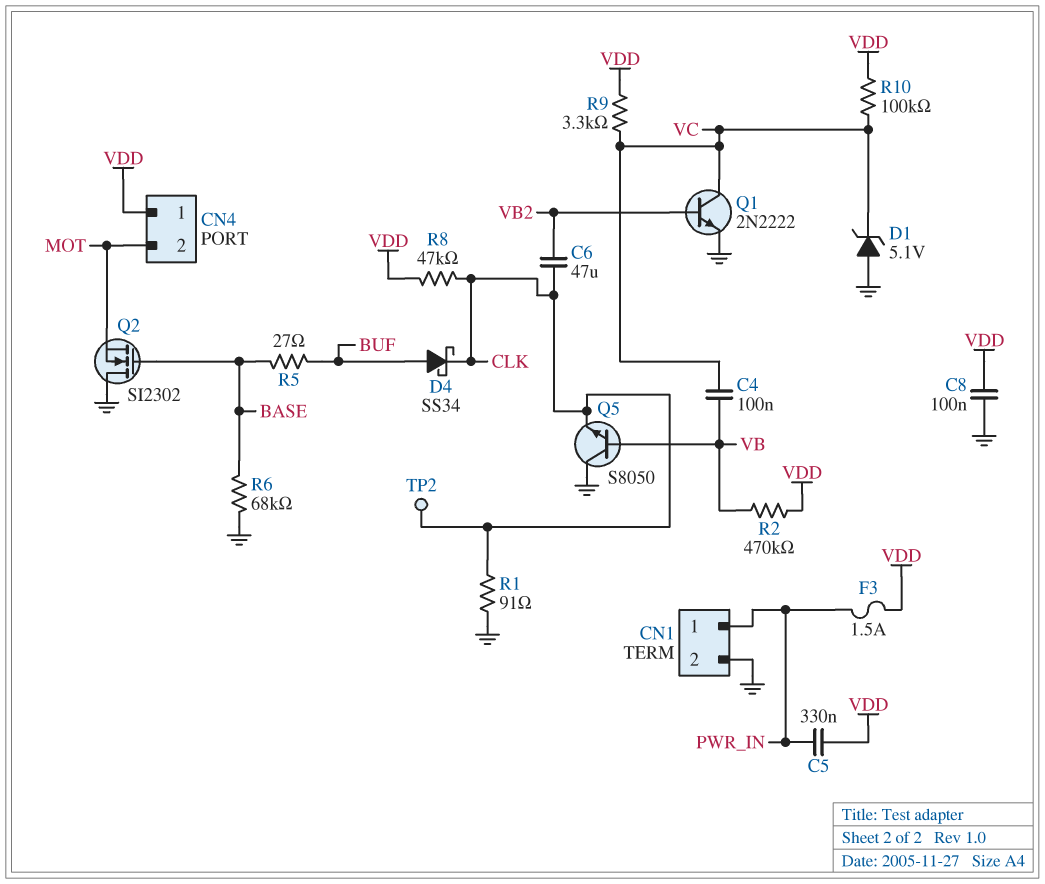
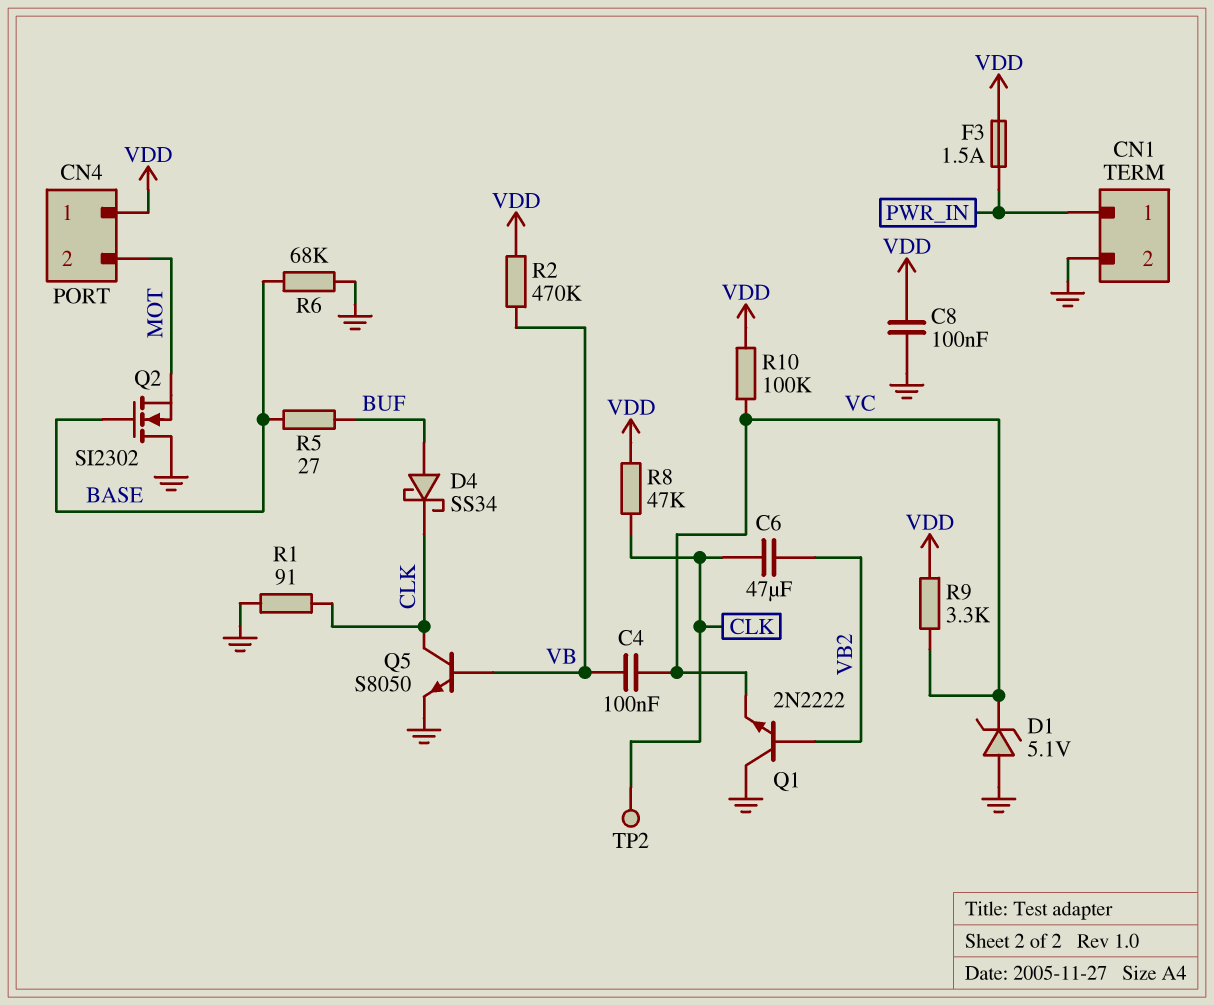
C5: 330nF (PWR_IN, VDD) -> none
Q1: NPN 2N2222 (B VB2, C VC, E GND) -> NPN 2N2222 (B VB2, C GND, E VC)
Q5: NPN S8050 (B VB, C GND, E CLK) -> NPN S8050 (B VB, C CLK, E GND)

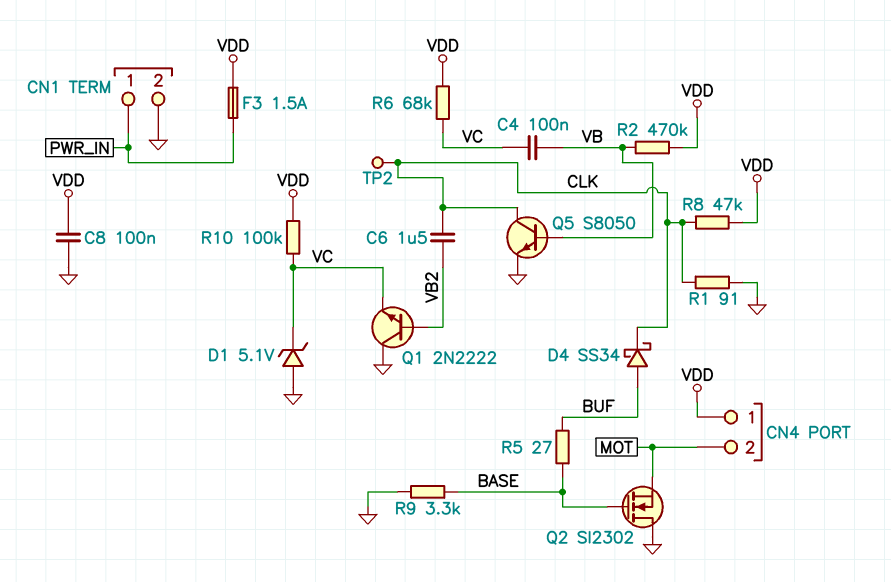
C6: 47uF (CLK, VB2) -> 1.5uF (CLK, VB2)
R6: 68k (BASE, GND) -> 68k (VC, VDD)
R9: 3.3k (VC, VDD) -> 3.3k (BASE, GND)

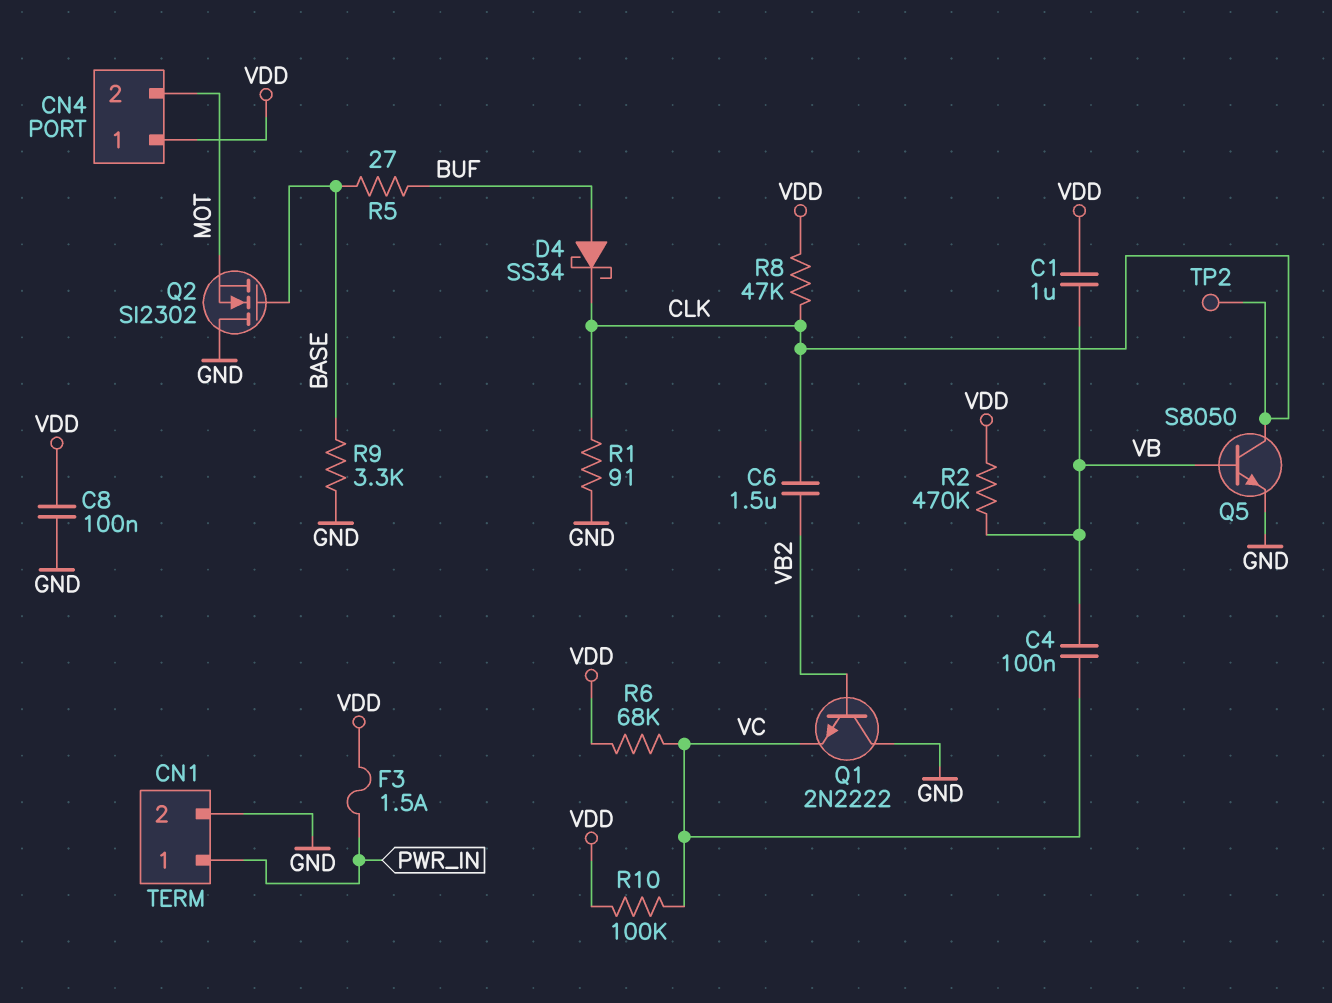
C1: none -> 1uF (VB, VDD)
D1: zener 5.1V (A GND, K VC) -> none

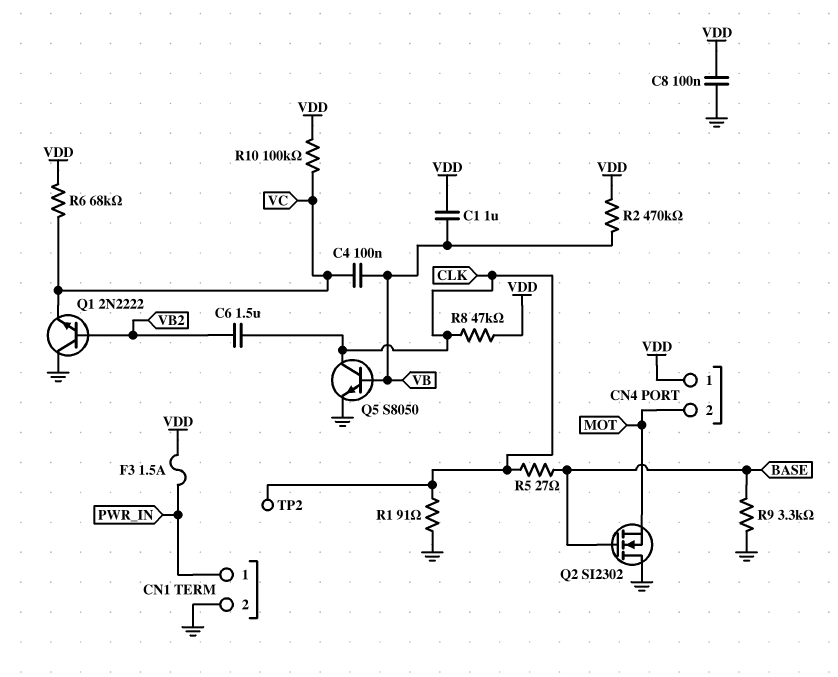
D4: schottky SS34 (A BUF, K CLK) -> none
R5: 27 (BASE, BUF) -> 27 (BASE, CLK)

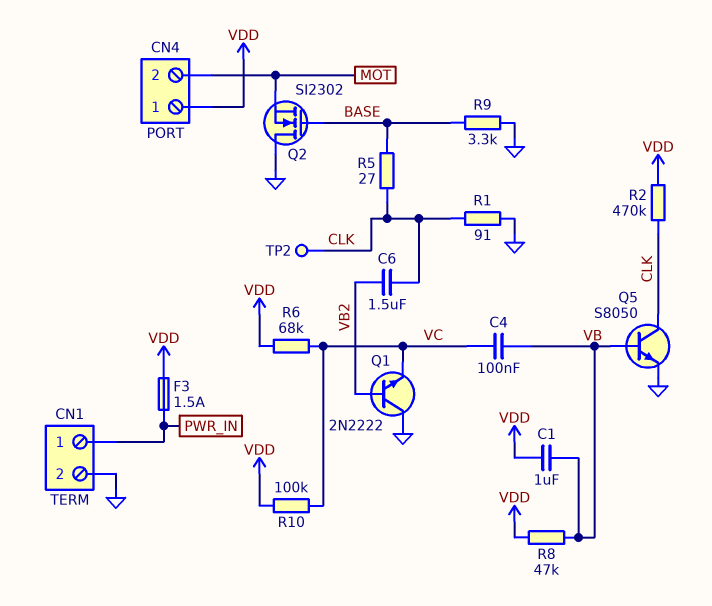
C8: 100nF (GND, VDD) -> none
R2: 470k (VB, VDD) -> 470k (CLK, VDD)
R8: 47k (CLK, VDD) -> 47k (VB, VDD)

